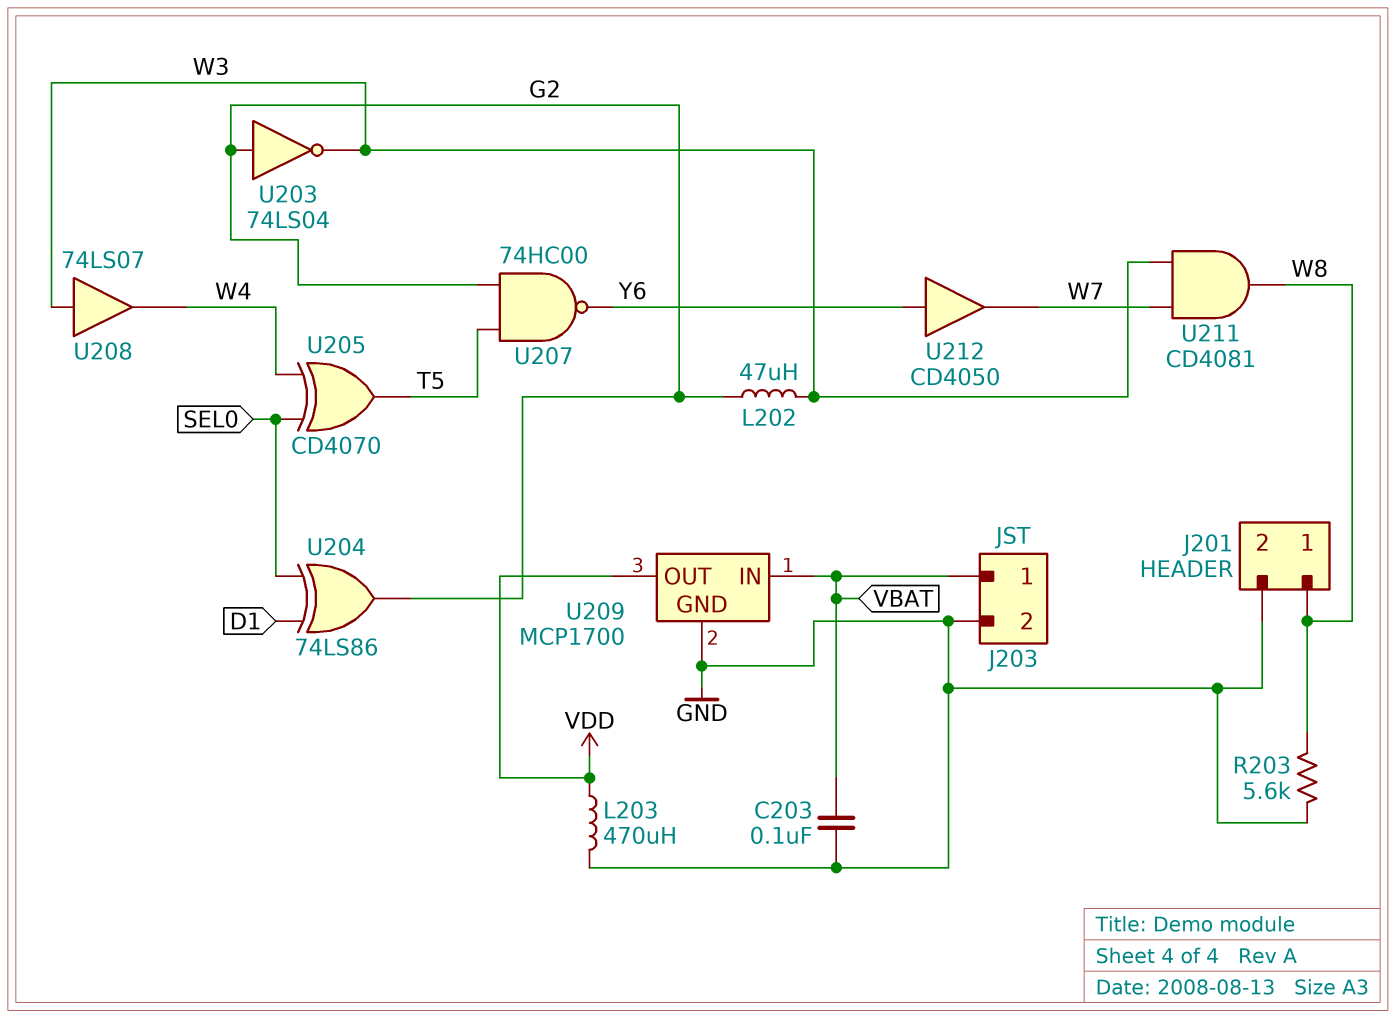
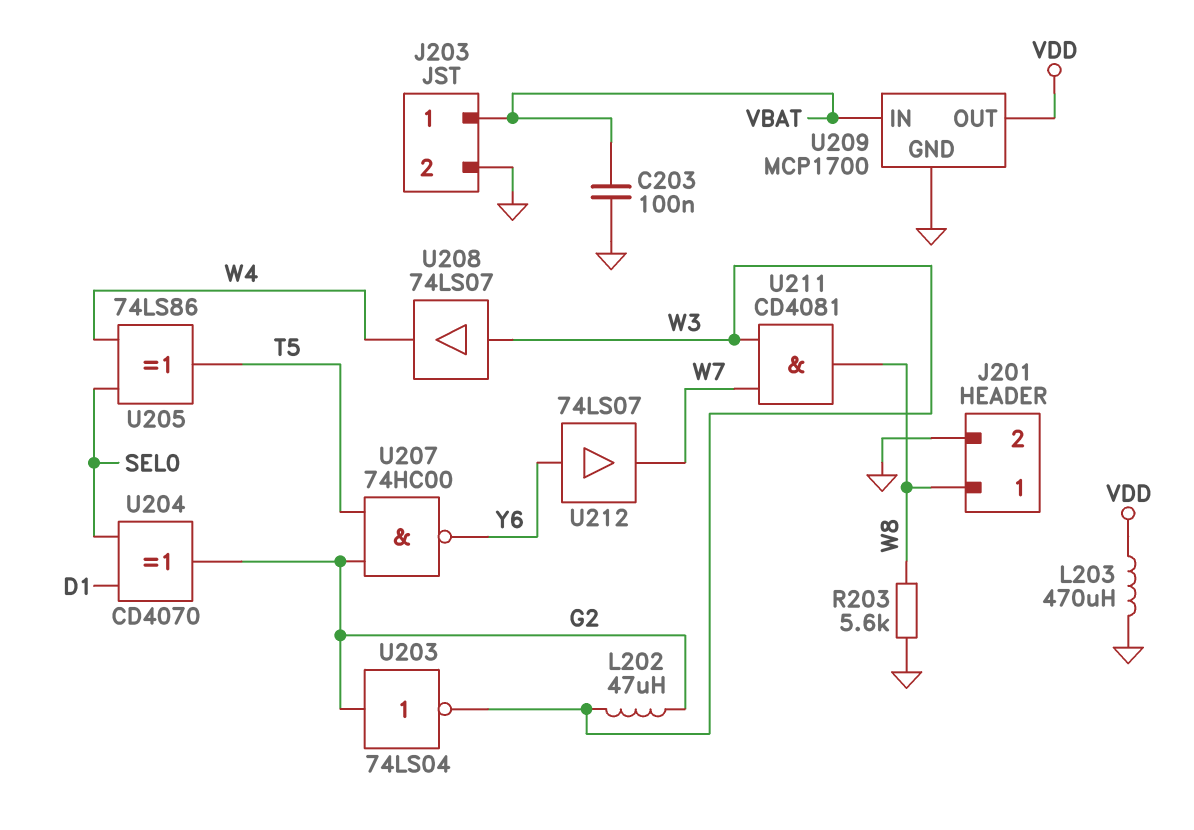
U204: XOR 74LS86 (in D1, in SEL0, out G2) -> XOR CD4070 (in D1, in SEL0, out G2)
U205: XOR CD4070 (in SEL0, in W4, out T5) -> XOR 74LS86 (in SEL0, in W4, out T5)
U212: buffer CD4050 (in Y6, out W7) -> buffer 74LS07 (in Y6, out W7)

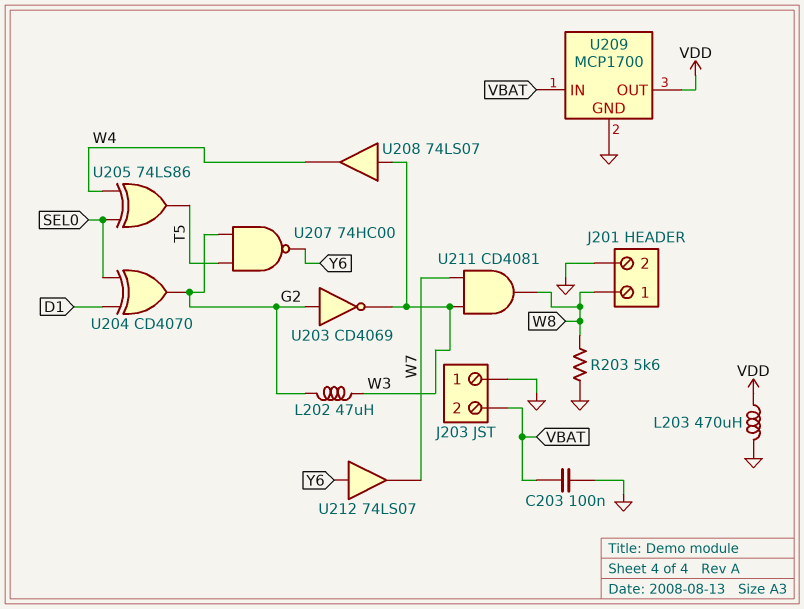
J203 pin 1: VBAT -> GND
J203 pin 2: GND -> VBAT
U203: NOT 74LS04 (in G2, out W3) -> NOT CD4069 (in G2, out W3)

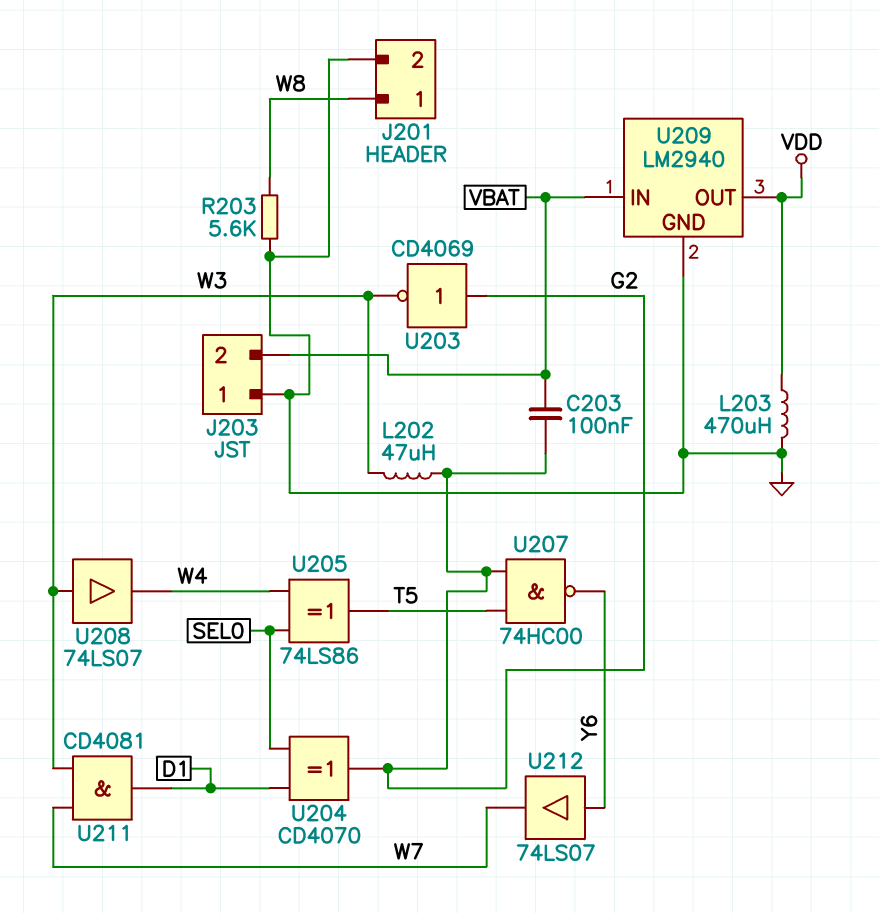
C203: 100nF (GND, VBAT) -> 100nF (G2, VBAT)
U209: MCP1700 -> LM2940
U211: AND CD4081 (in W3, in W7, out W8) -> AND CD4081 (in W3, in W7, out D1)

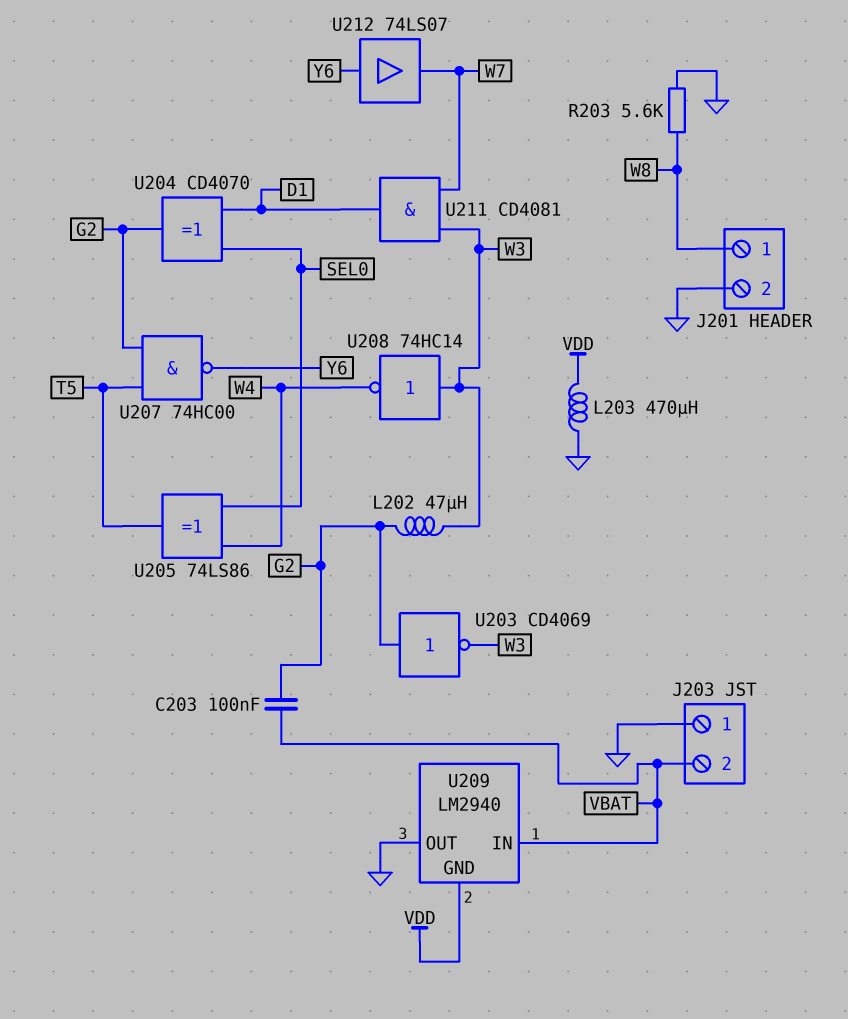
U208: buffer 74LS07 (in W3, out W4) -> NOT 74HC14 (in W3, out W4)
U209 pin GND: GND -> VDD
U209 pin OUT: VDD -> GND

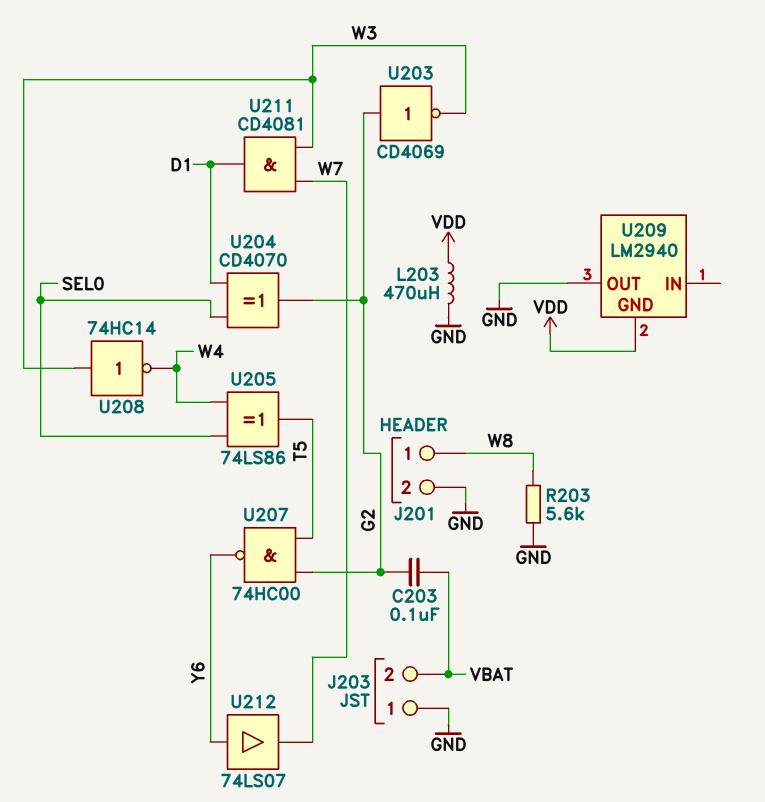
L202: 47uH (G2, W3) -> none
U209 pin IN: VBAT -> none

